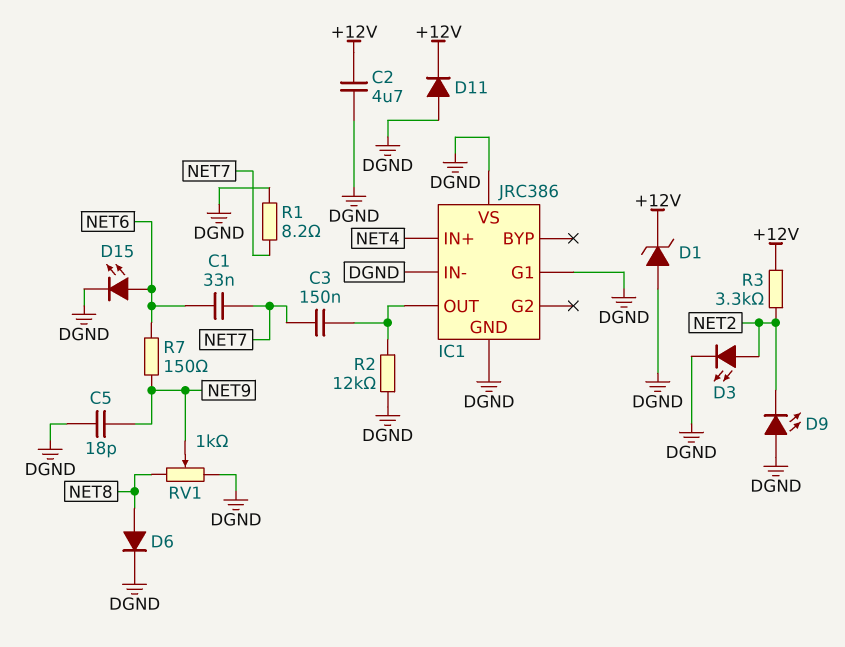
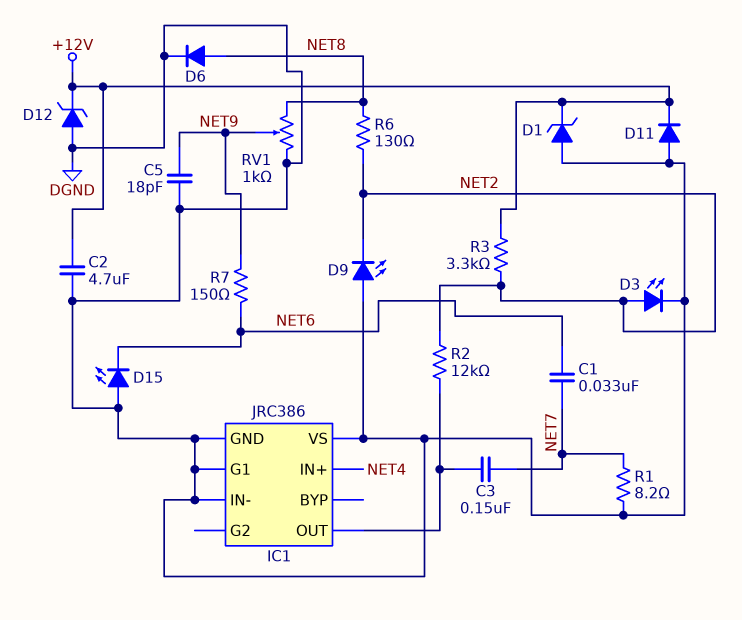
D12: none -> zener (A DGND, K +12V)
D15: LED (A NET6, K DGND) -> LED (A DGND, K NET6)
R2: 12k (DGND, IC1/OUT) -> 12k (IC1/OUT, NET2)
R6: none -> 130 (NET2, NET8)

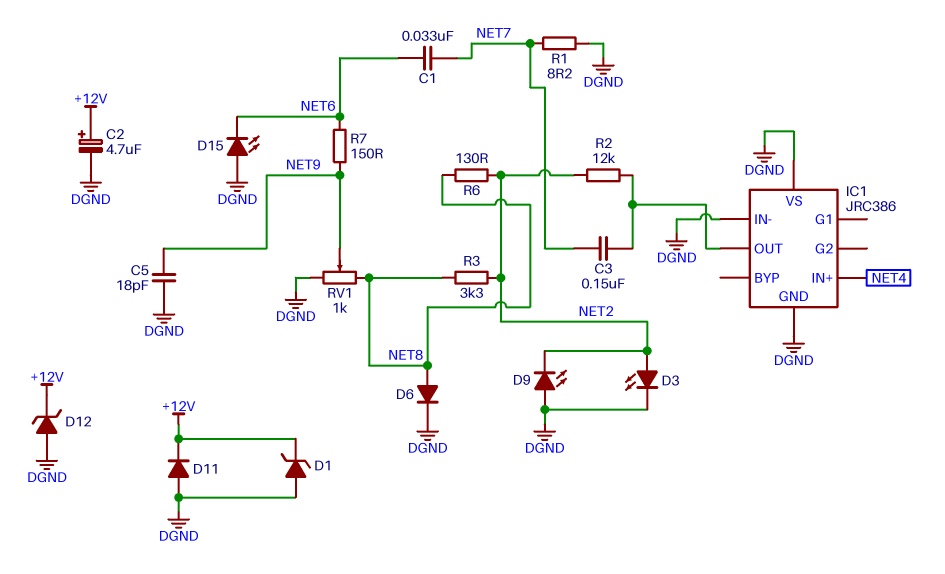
C2: 4.7uF (+12V, DGND) -> 4.7uF (plus +12V, minus DGND)
IC1 pin G1: DGND -> none
R3: 3.3k (+12V, NET2) -> 3.3k (NET2, NET8)

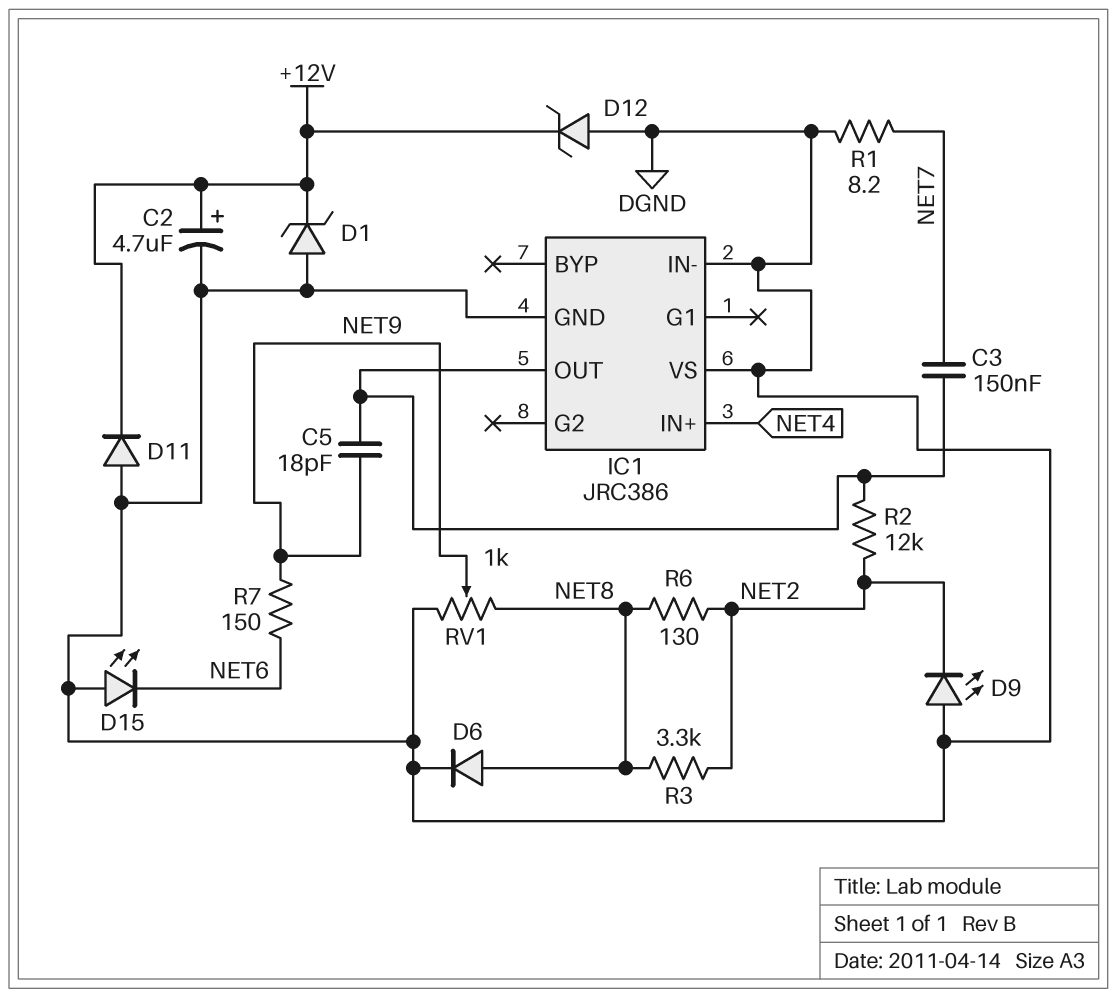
C1: 33nF (NET6, NET7) -> none
C5: 18pF (DGND, NET9) -> 18pF (IC1/OUT, NET9)
D3: LED (A NET2, K DGND) -> none

